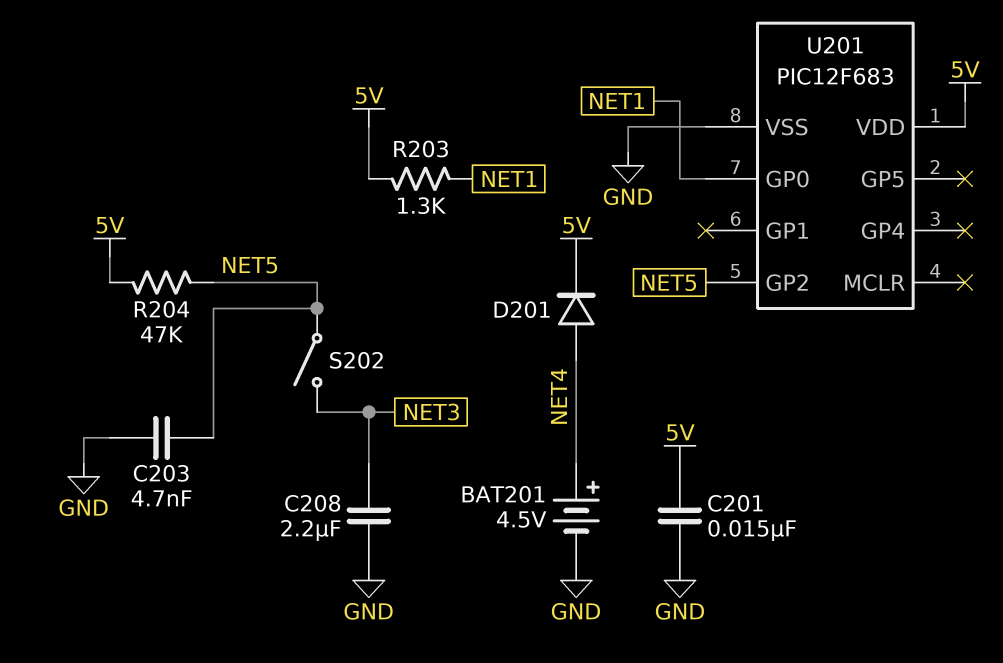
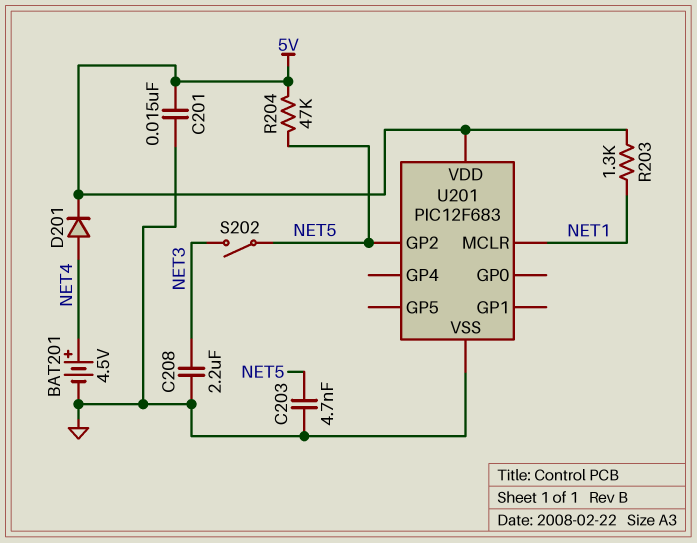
U201 pin GP0: NET1 -> none
U201 pin MCLR: none -> NET1

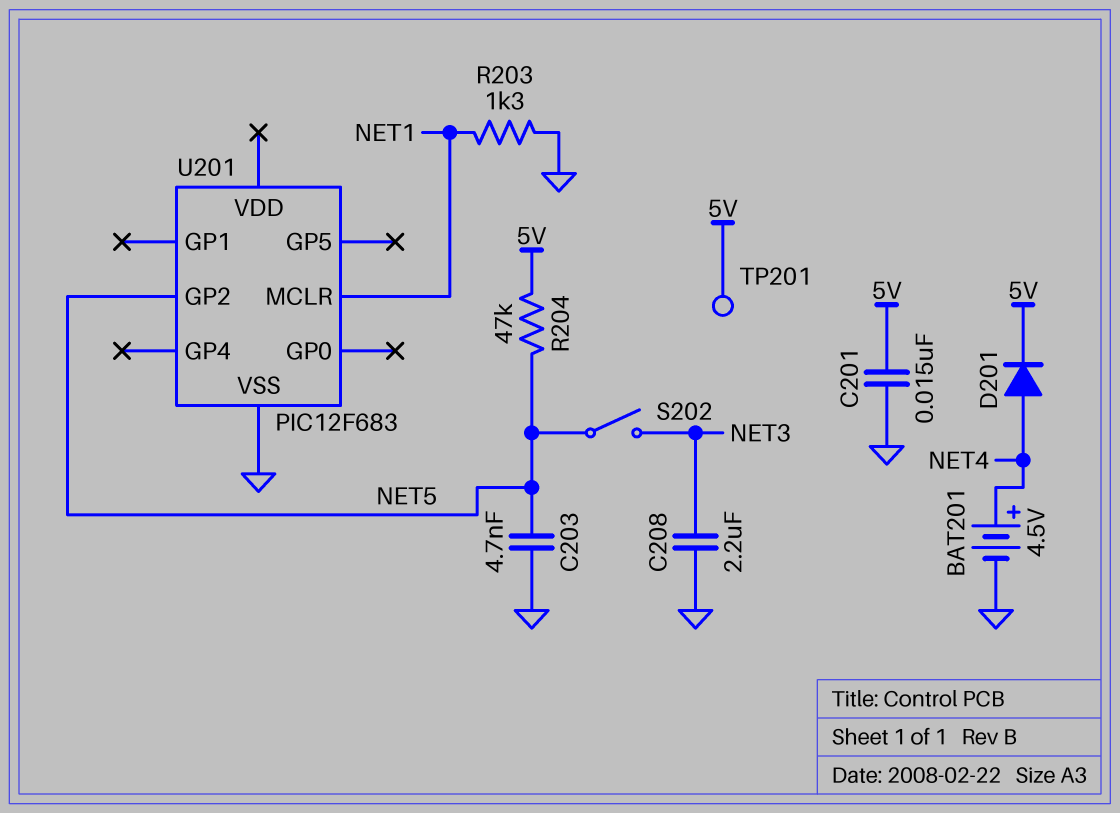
R203: 1.3k (5V, NET1) -> 1.3k (GND, NET1)
TP201: none -> test point (5V)
U201 pin VDD: 5V -> none

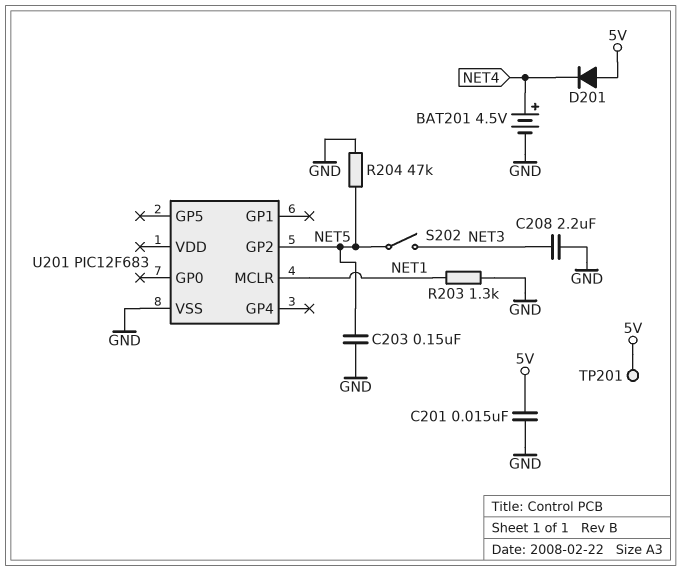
C203: 4.7nF (GND, NET5) -> 150nF (GND, NET5)
D201: diode (A NET4, K 5V) -> diode (A 5V, K NET4)
R204: 47k (5V, NET5) -> 47k (GND, NET5)

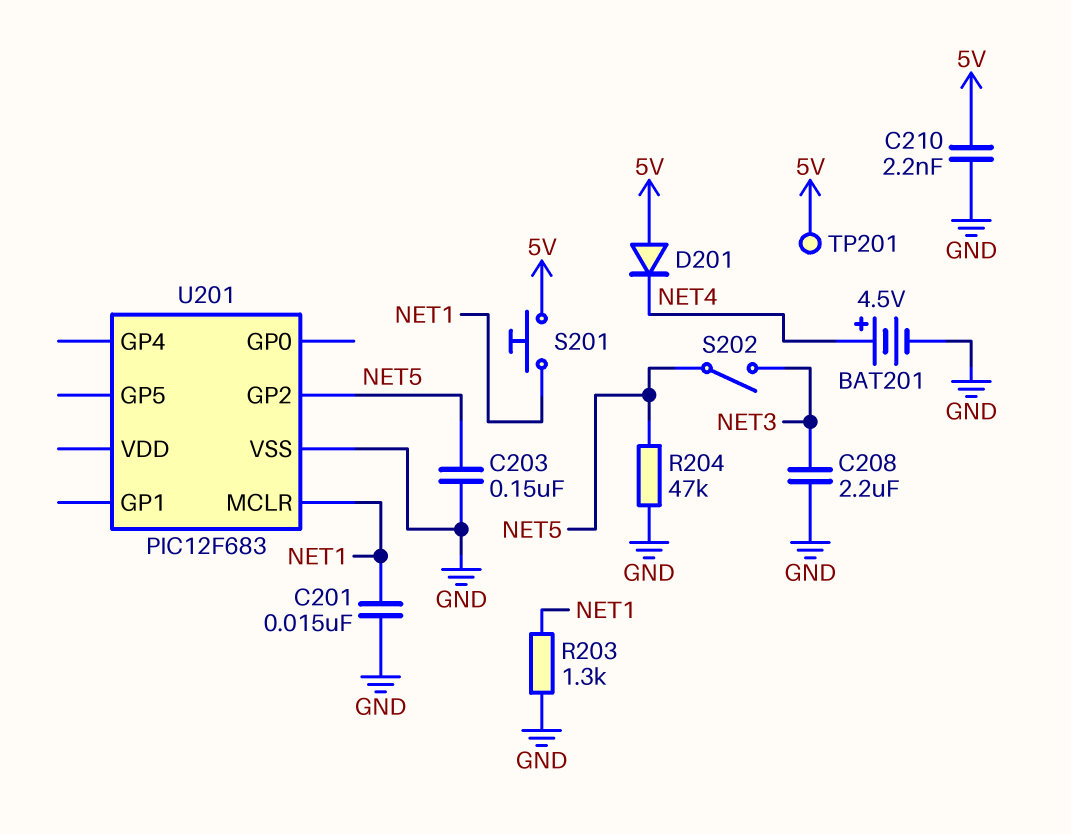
C201: 15nF (5V, GND) -> 15nF (GND, NET1)
C210: none -> 2.2nF (5V, GND)
S201: none -> button (5V, NET1)

